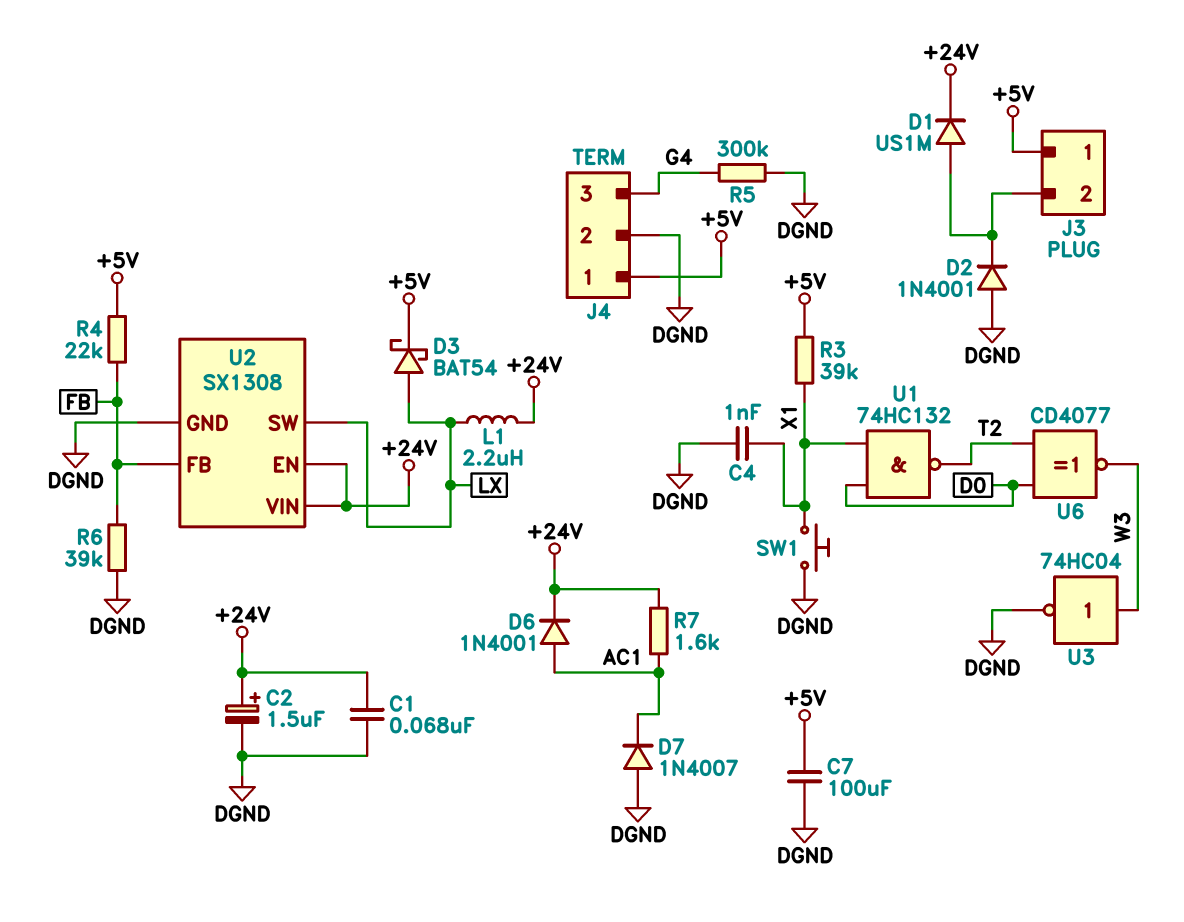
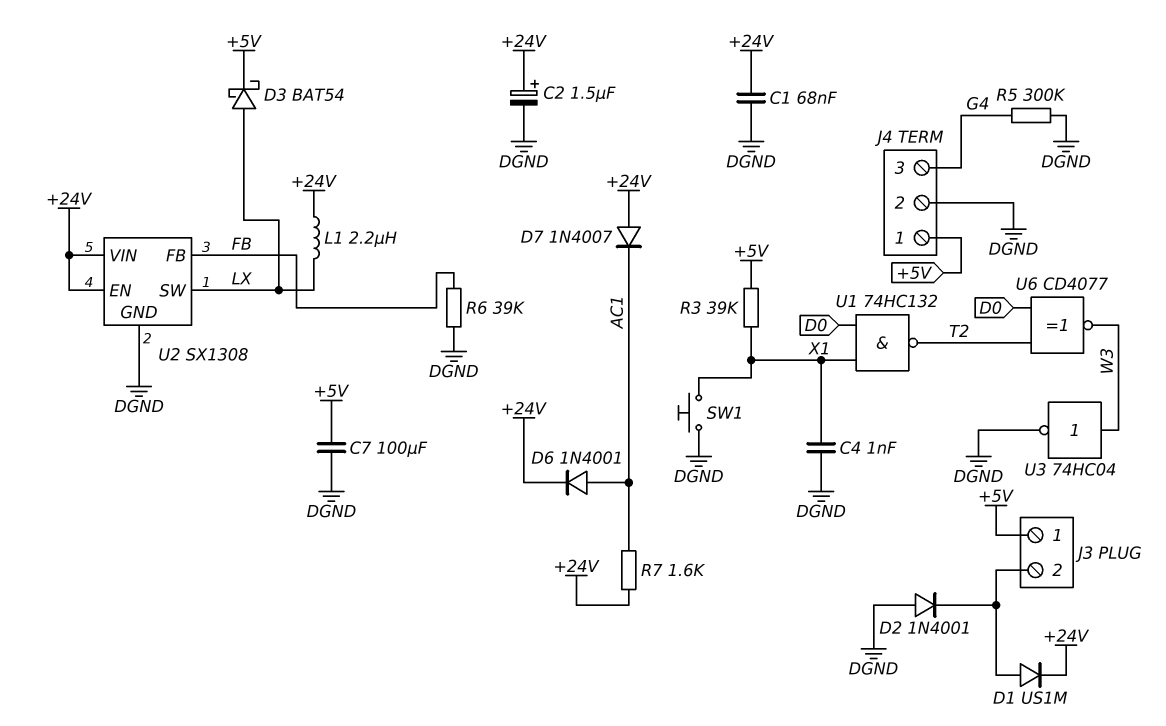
D7: diode 1N4007 (A DGND, K AC1) -> diode 1N4007 (A +24V, K AC1)
R4: 22k (+5V, FB) -> none

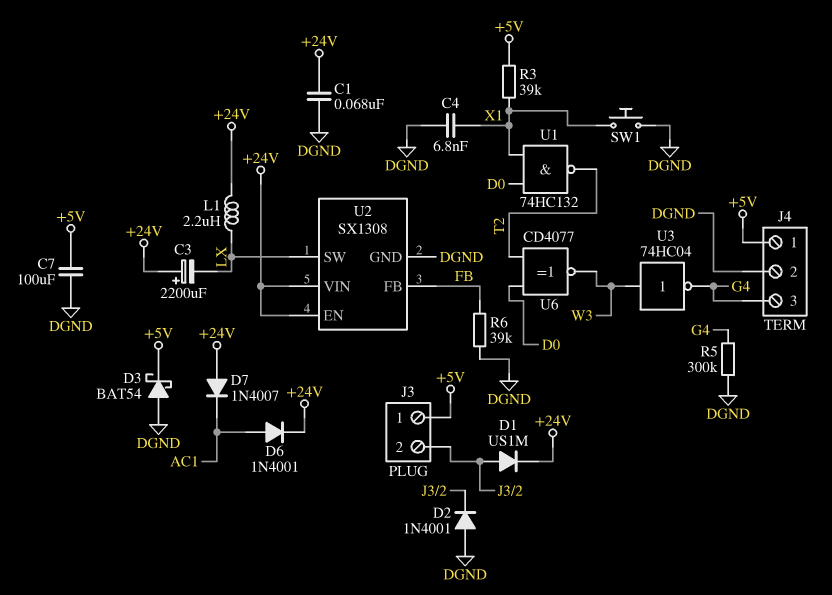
C2: 1.5uF (plus +24V, minus DGND) -> none
C3: none -> 2200uF (plus +24V, minus LX)
C4: 1nF (DGND, X1) -> 6.8nF (DGND, X1)
D3: schottky BAT54 (A LX, K +5V) -> schottky BAT54 (A DGND, K +5V)
R7: 1.6k (+24V, AC1) -> none
U3: NOT 74HC04 (in W3, out DGND) -> NOT 74HC04 (in W3, out G4)

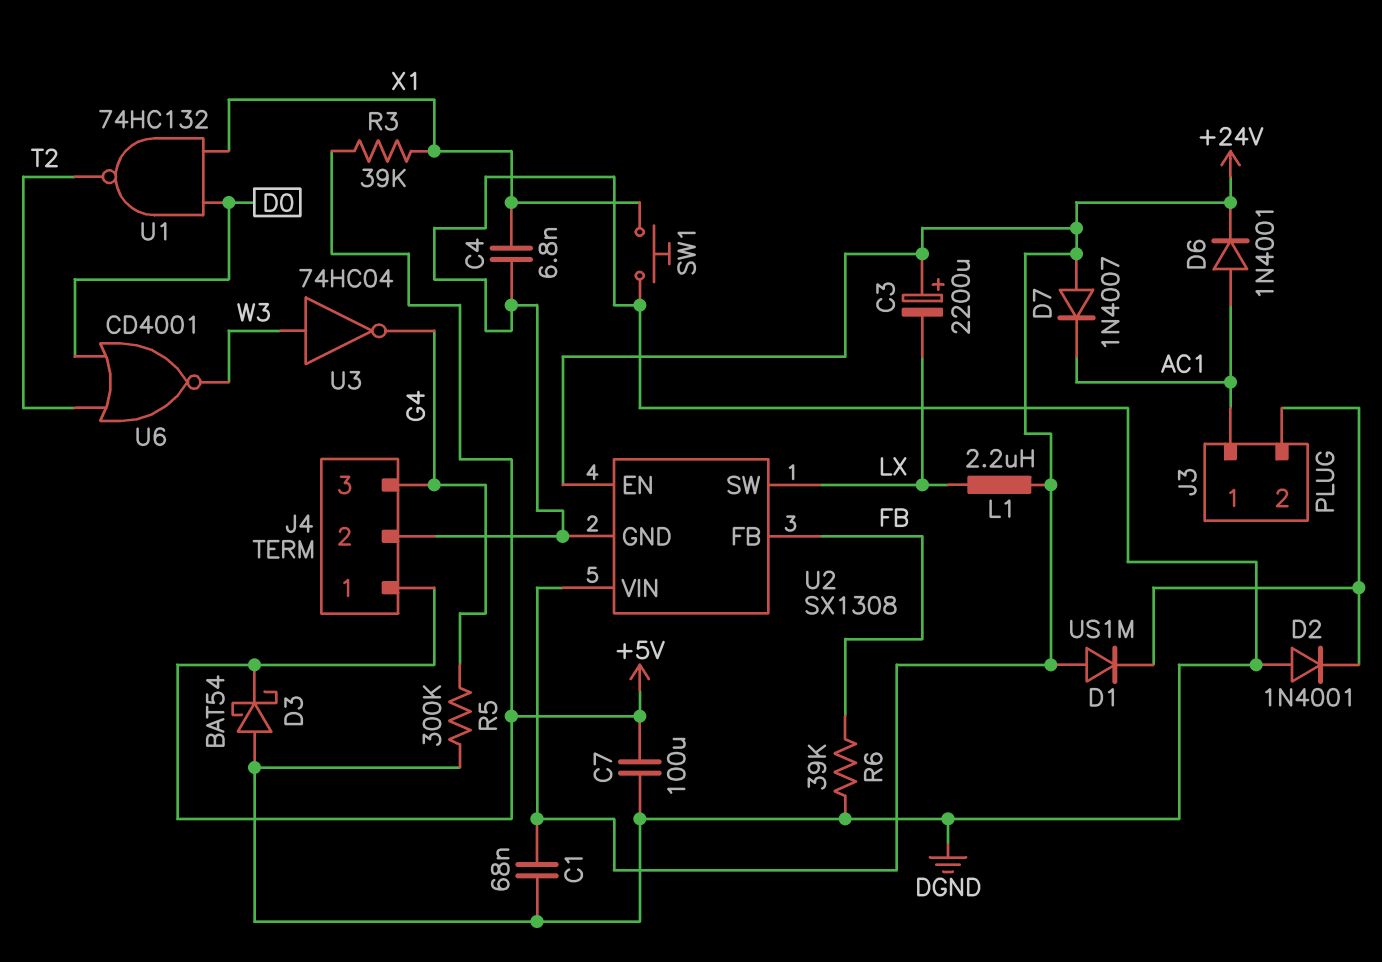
D1: diode US1M (A J3/2, K +24V) -> diode US1M (A +24V, K J3/2)
J3 pin 1: +5V -> AC1
U6: XNOR CD4077 (in D0, in T2, out W3) -> NOR CD4001 (in D0, in T2, out W3)

